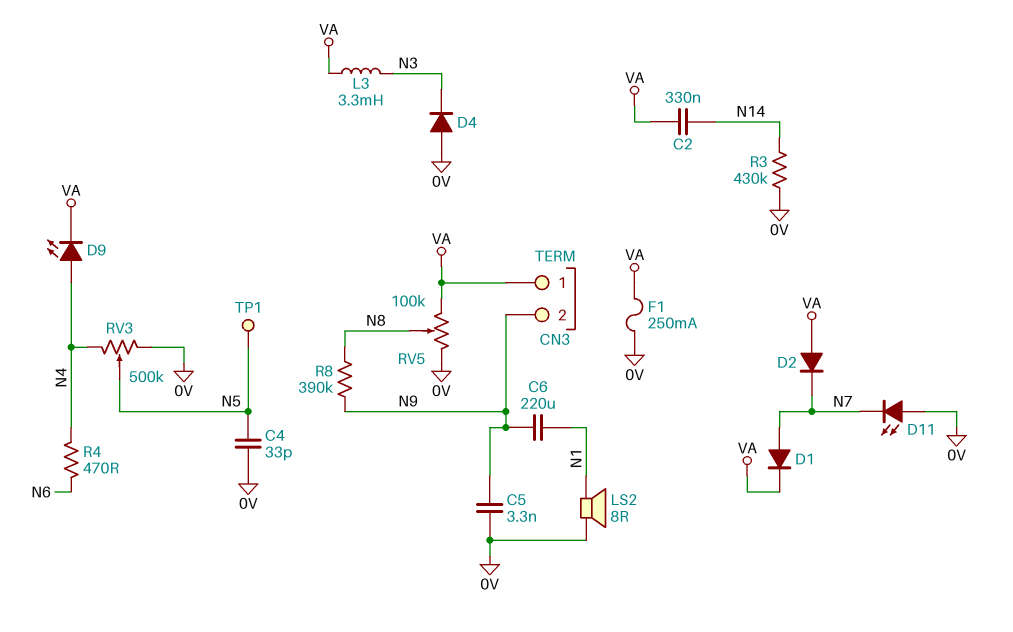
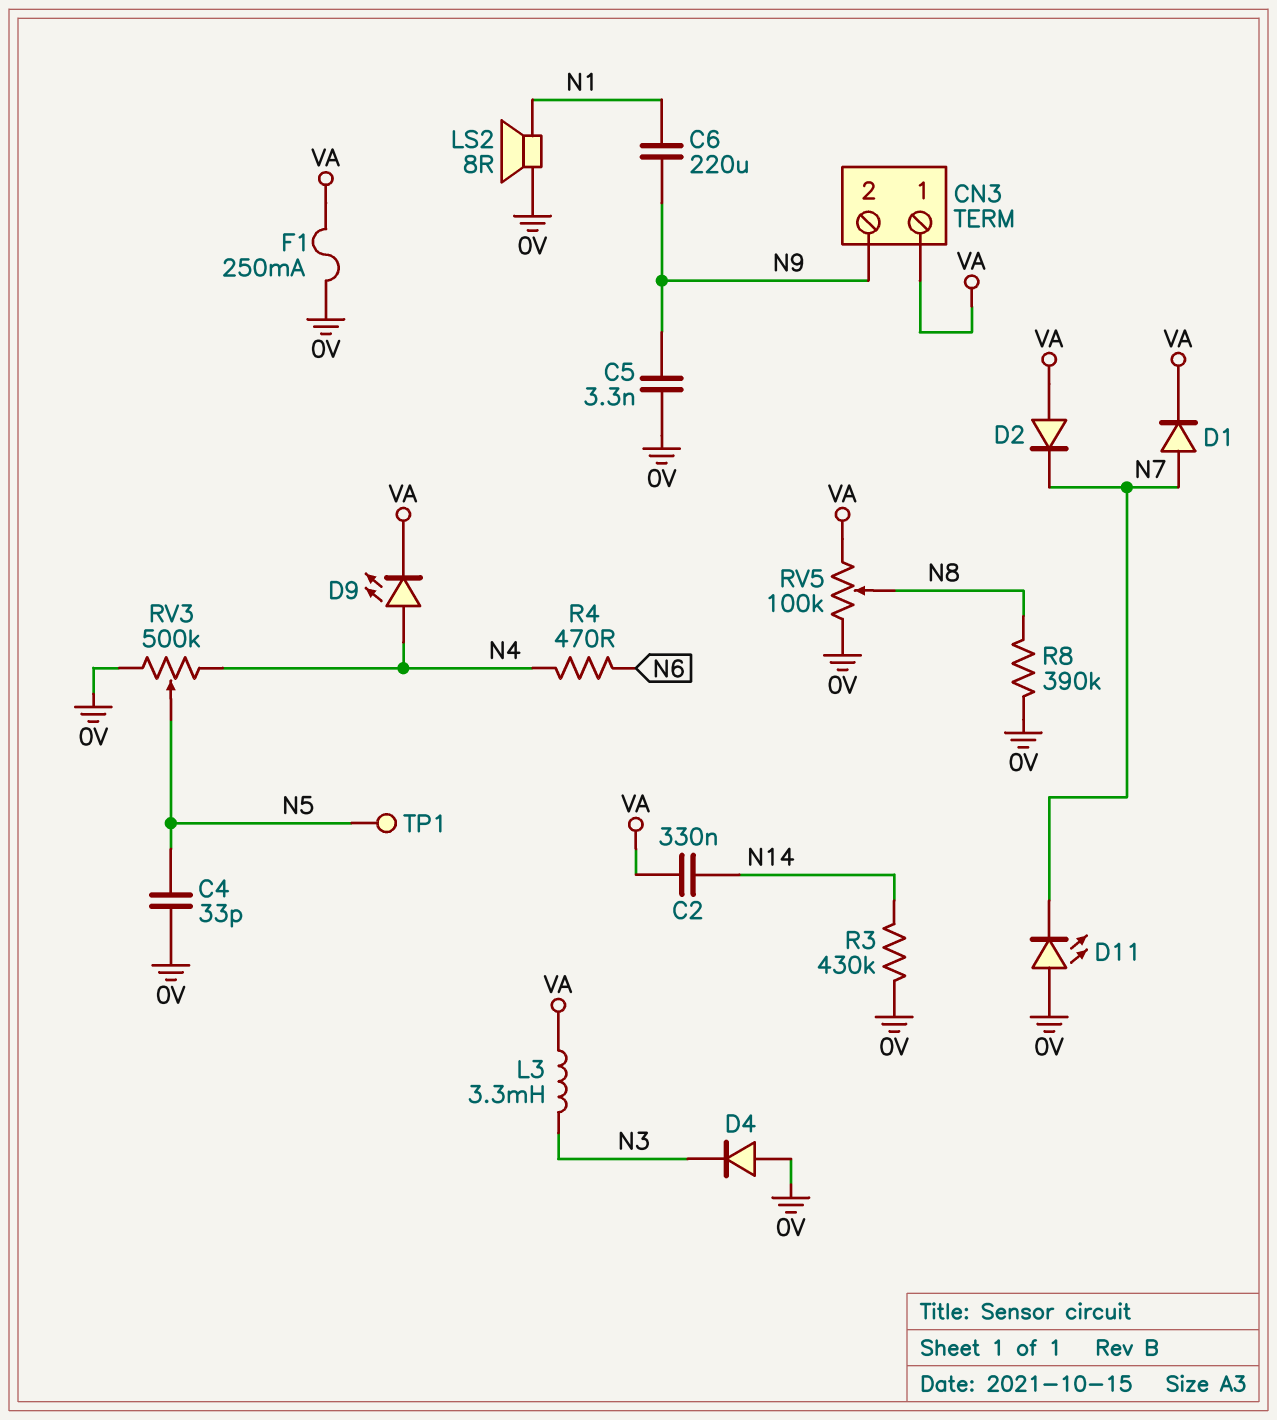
R8: 390k (N8, N9) -> 390k (0V, N8)

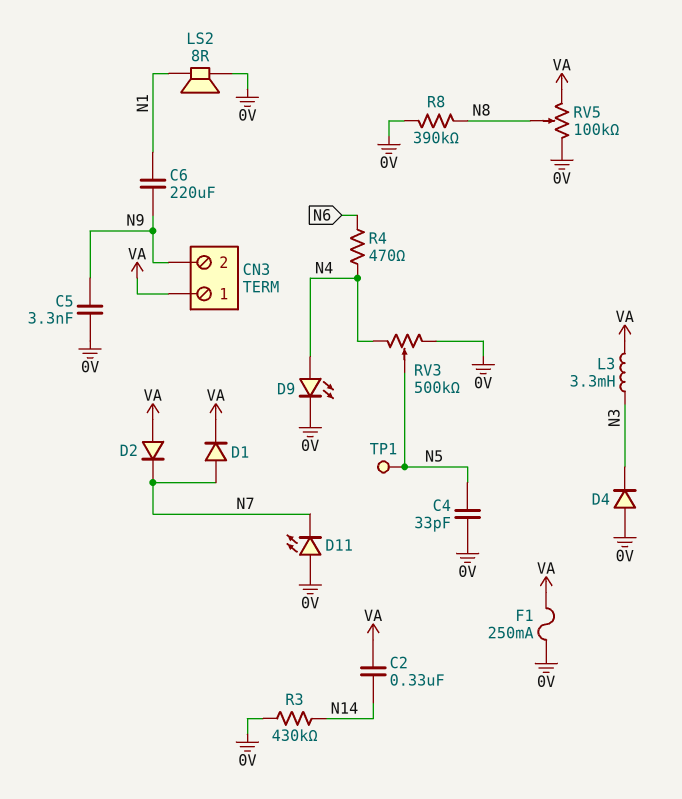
D9: LED (A N4, K VA) -> LED (A N4, K 0V)

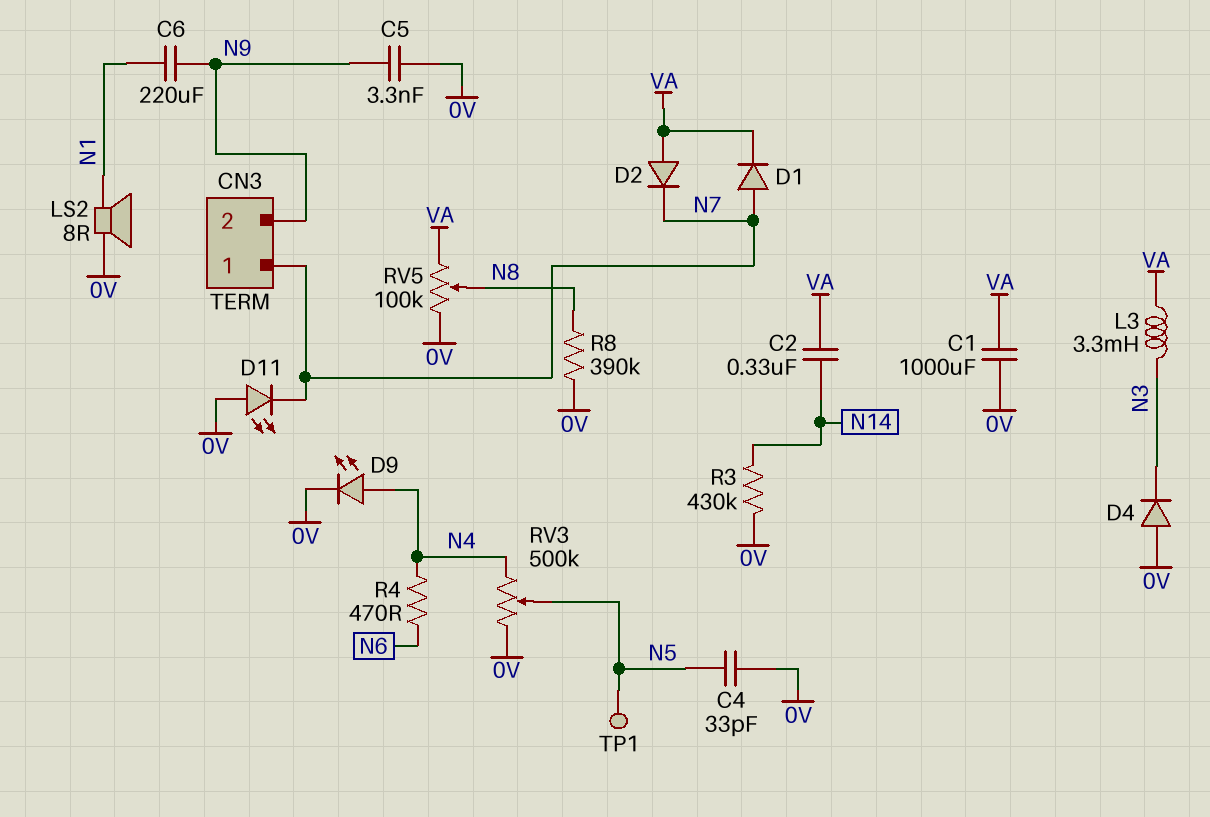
C1: none -> 1000uF (0V, VA)
CN3 pin 1: VA -> N7
F1: 250mA (0V, VA) -> none

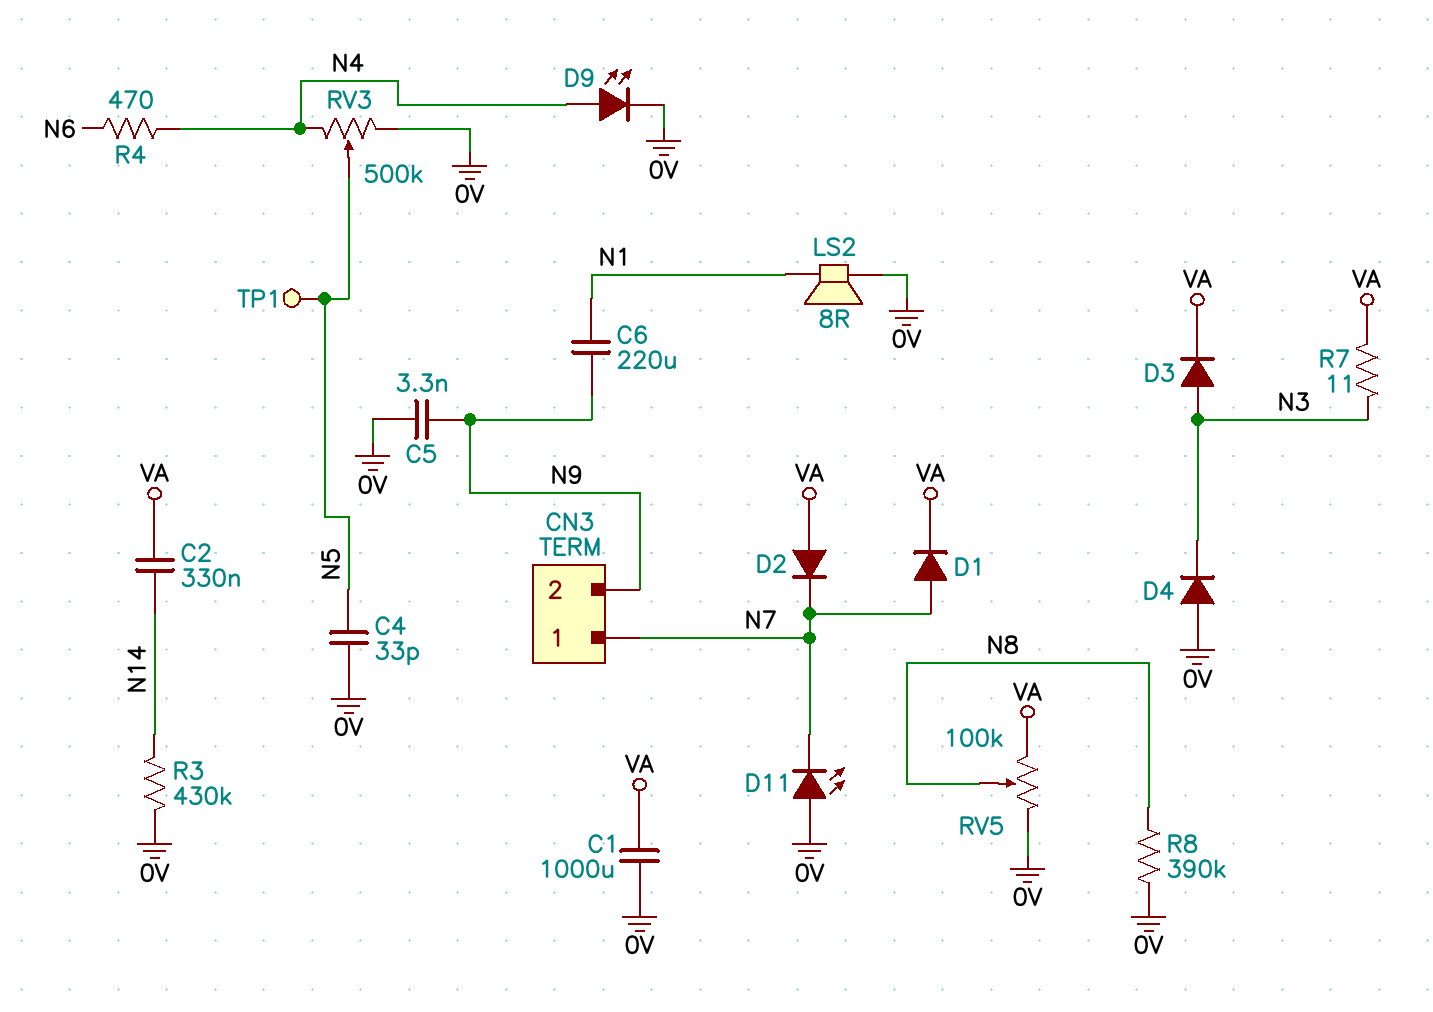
D3: none -> diode (A N3, K VA)
L3: 3.3mH (N3, VA) -> none
R7: none -> 11 (N3, VA)

